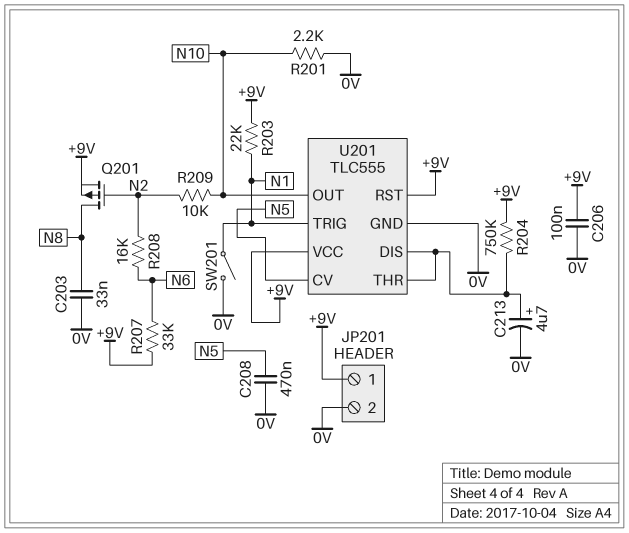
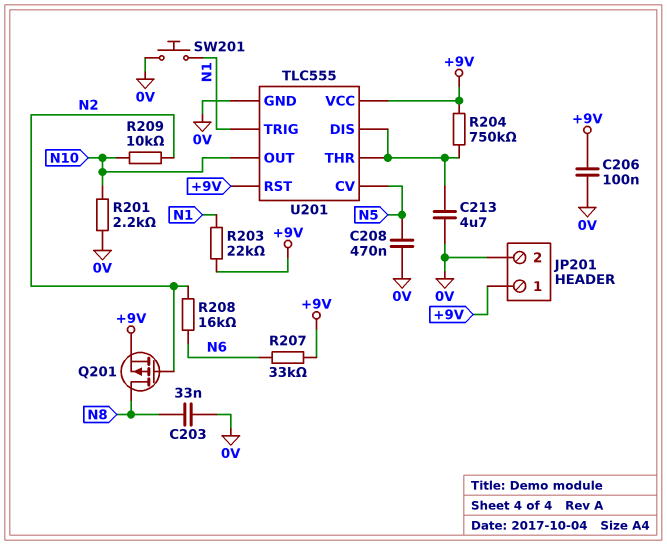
C213: 4.7uF (plus U201/DIS, minus 0V) -> 4.7uF (0V, U201/DIS)
SW201: switch (0V, N1) -> button (0V, N1)

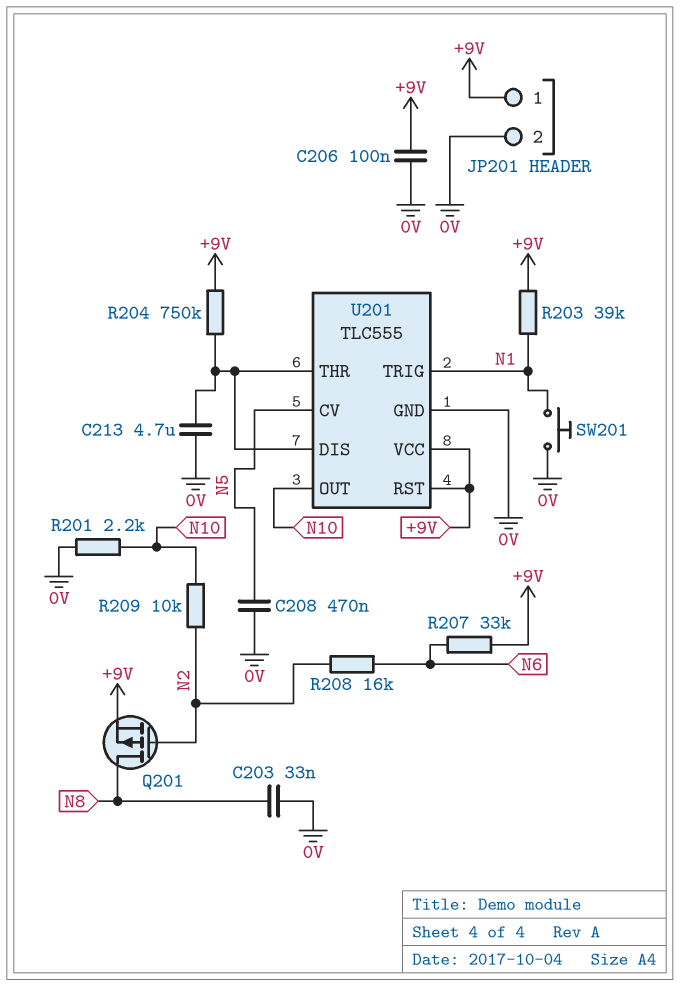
R203: 22k (+9V, N1) -> 39k (+9V, N1)

